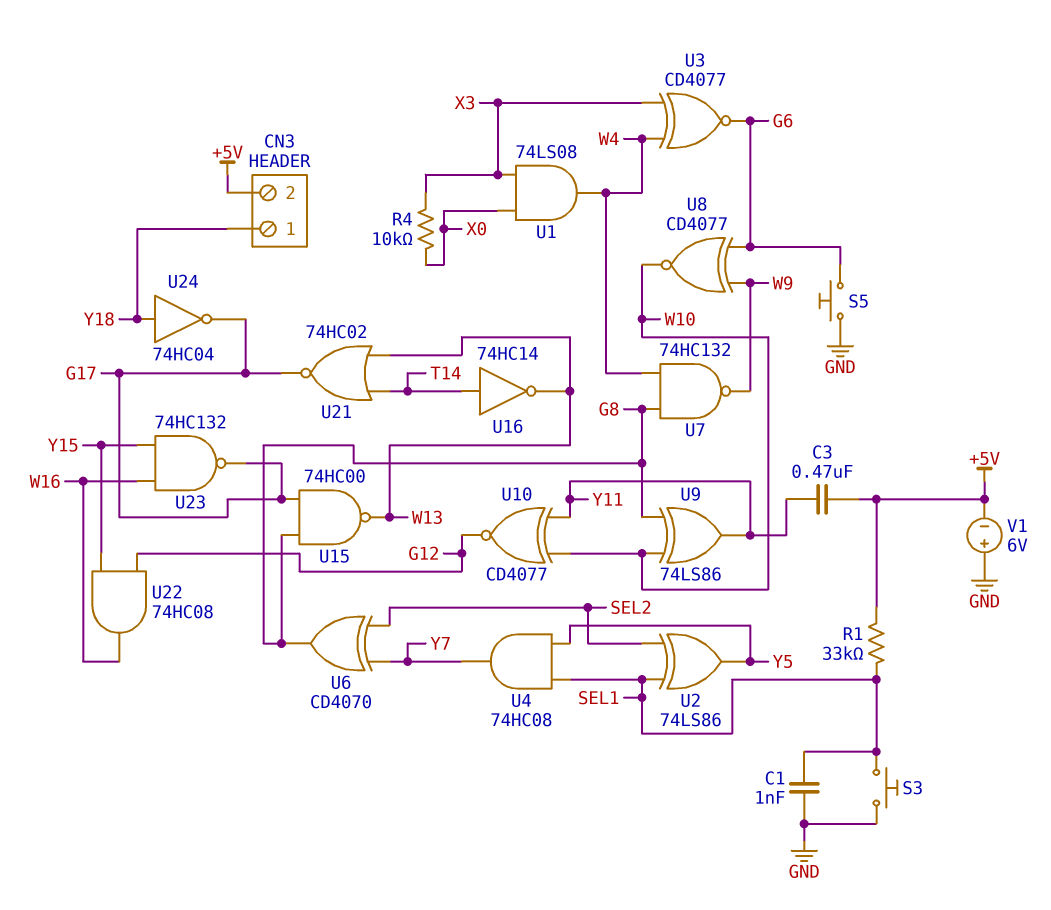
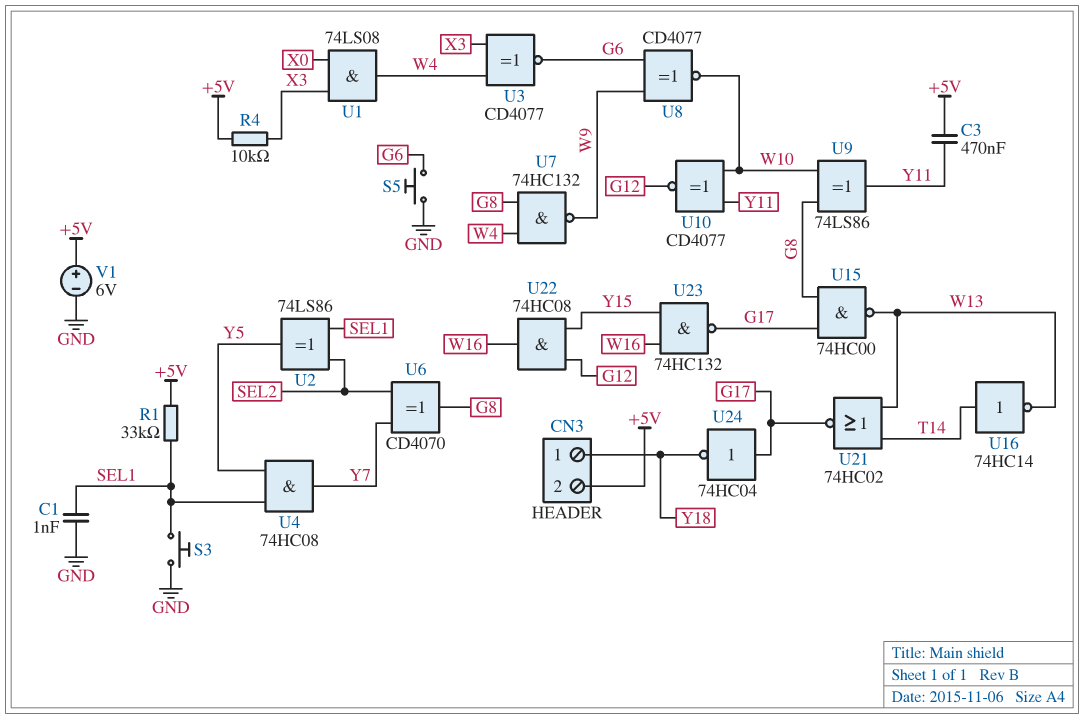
R4: 10k (X0, X3) -> 10k (+5V, X3)
U24: NOT 74HC04 (in Y18, out G17) -> NOT 74HC04 (in G17, out Y18)
V1: 6V (plus GND, minus +5V) -> 6V (plus +5V, minus GND)

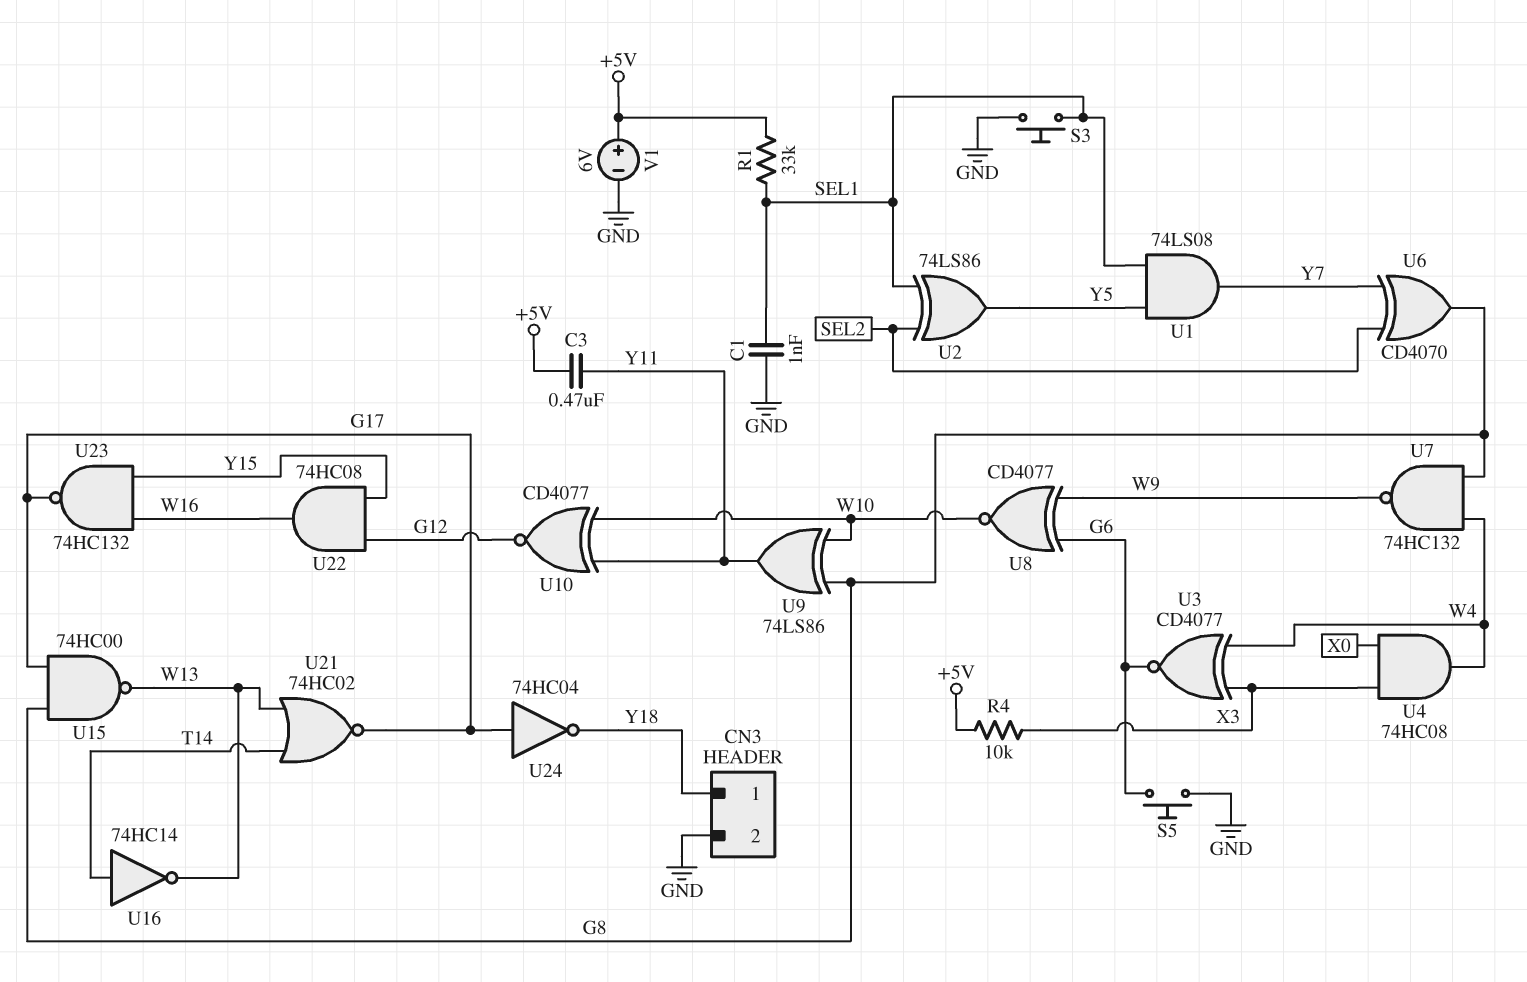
CN3 pin 2: +5V -> GND
U1: AND 74LS08 (in X0, in X3, out W4) -> AND 74LS08 (in SEL1, in Y5, out Y7)
U4: AND 74HC08 (in SEL1, in Y5, out Y7) -> AND 74HC08 (in X0, in X3, out W4)

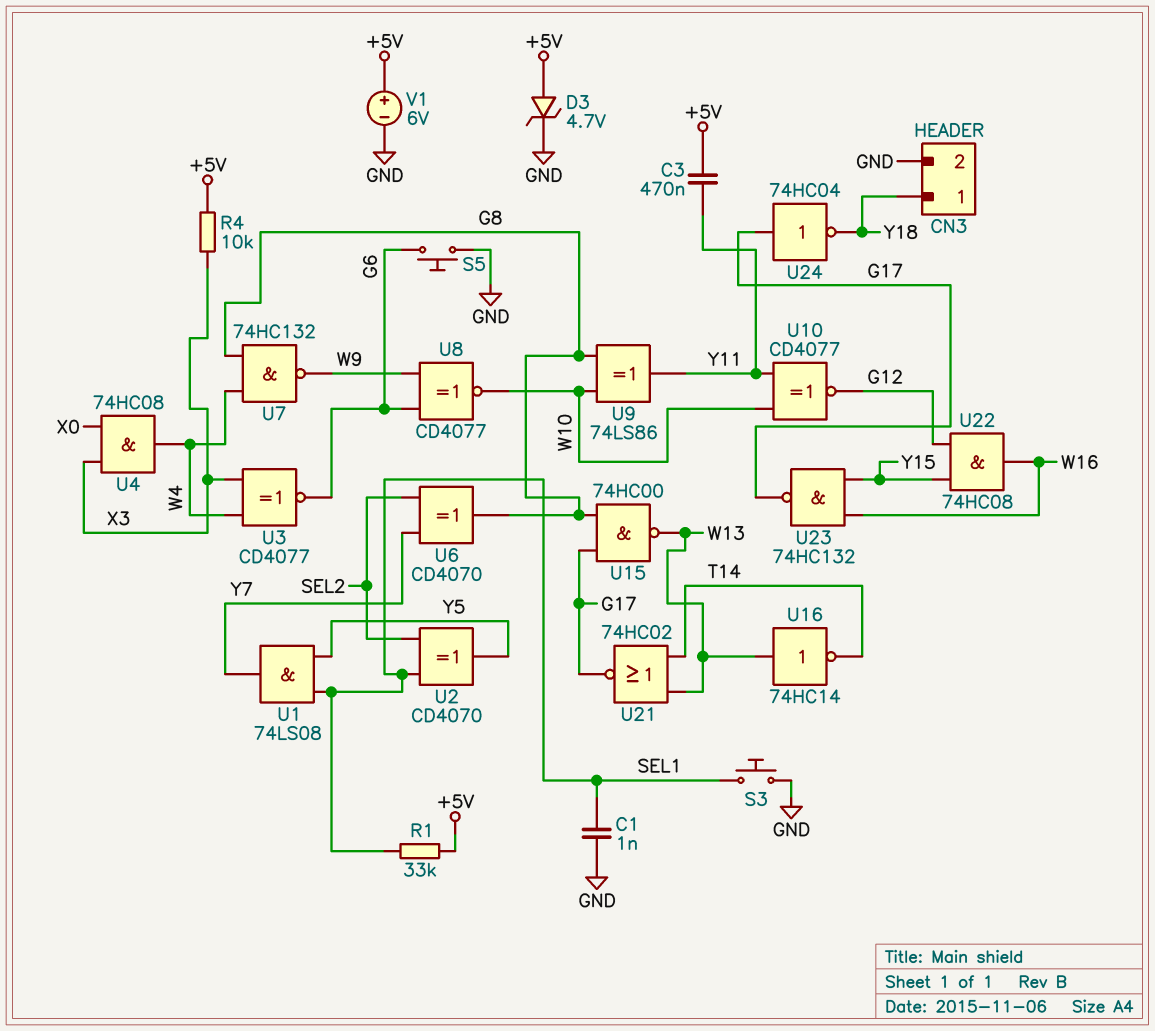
D3: none -> zener 4.7V (A +5V, K GND)
U2: XOR 74LS86 (in SEL1, in SEL2, out Y5) -> XOR CD4070 (in SEL1, in SEL2, out Y5)
U16: NOT 74HC14 (in T14, out W13) -> NOT 74HC14 (in W13, out T14)

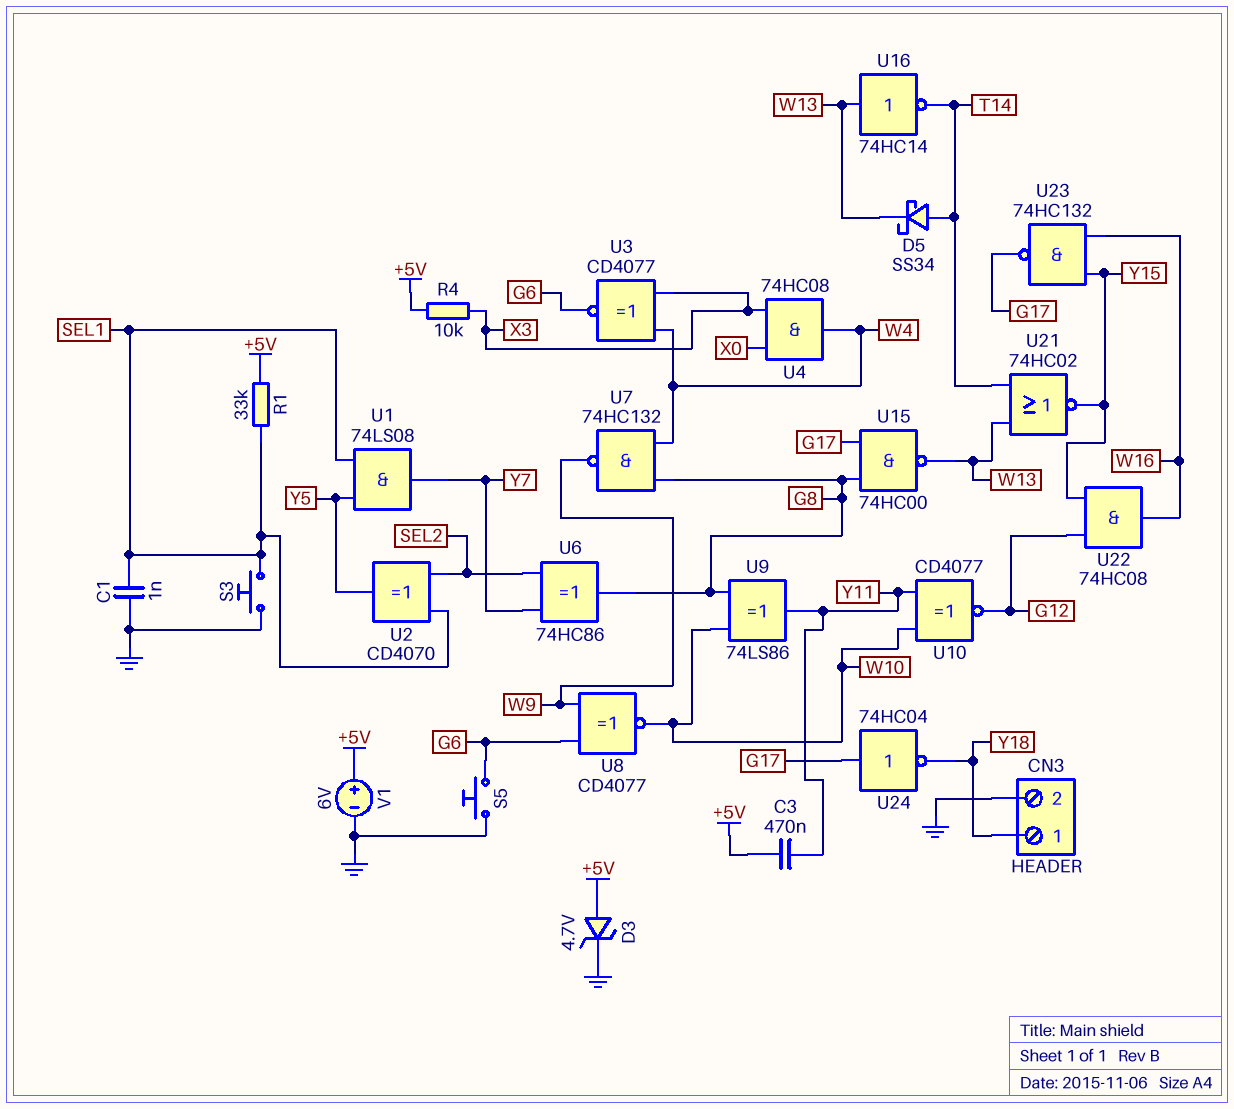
D5: none -> schottky SS34 (A T14, K W13)
U6: XOR CD4070 (in SEL2, in Y7, out G8) -> XOR 74HC86 (in SEL2, in Y7, out G8)
U21: NOR 74HC02 (in T14, in W13, out G17) -> NOR 74HC02 (in T14, in W13, out Y15)

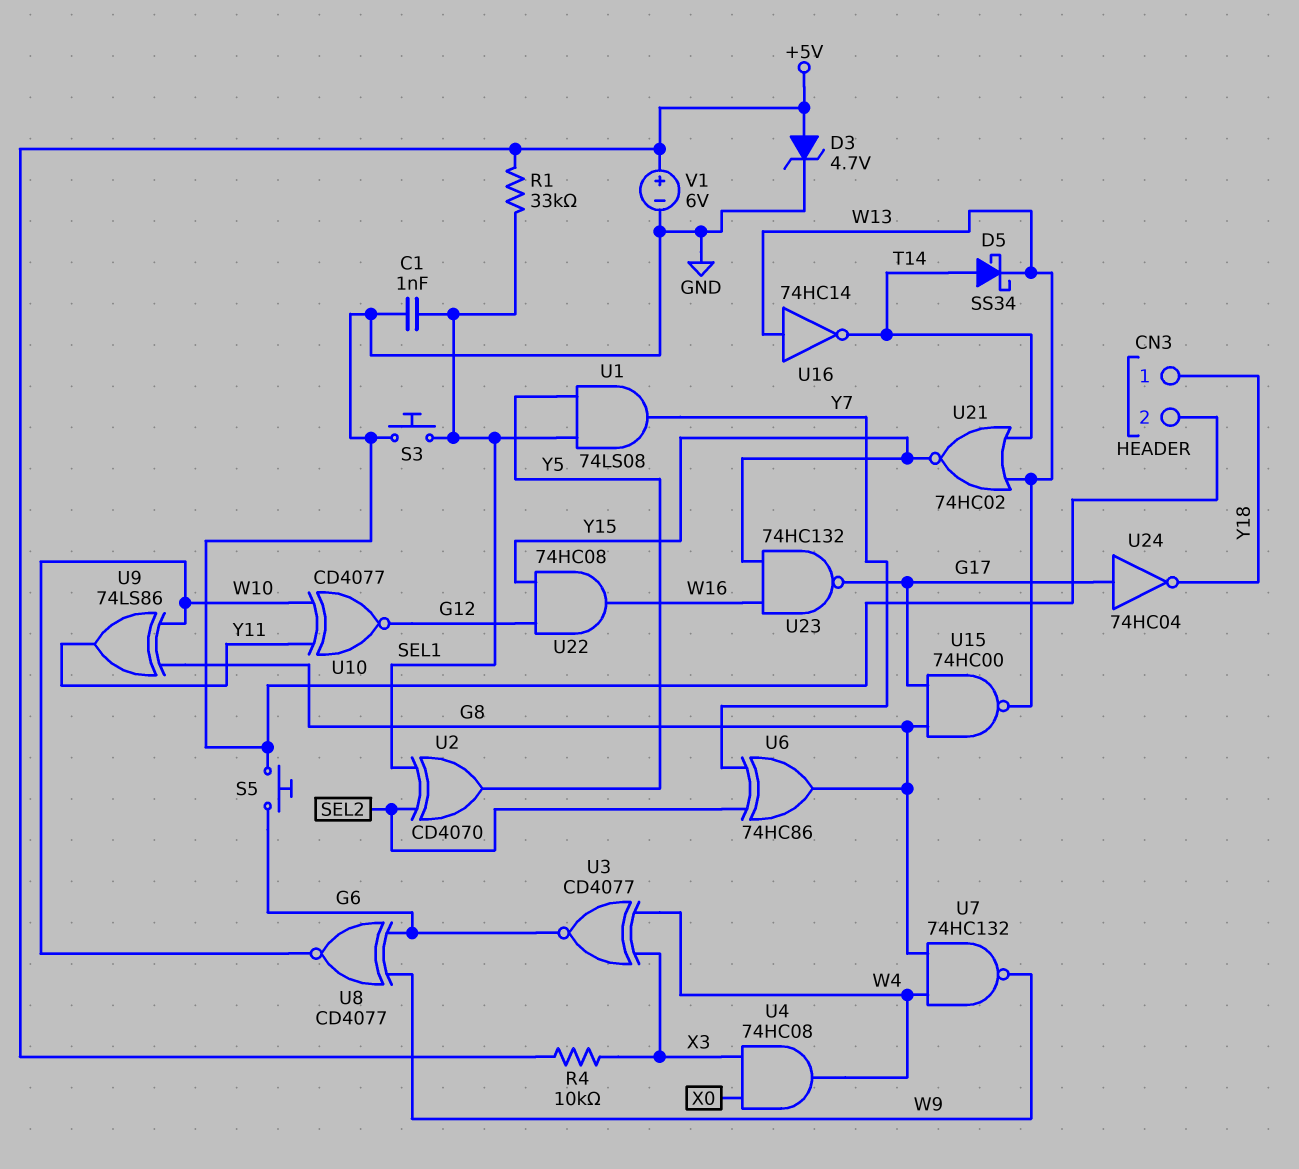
C3: 470nF (+5V, Y11) -> none

